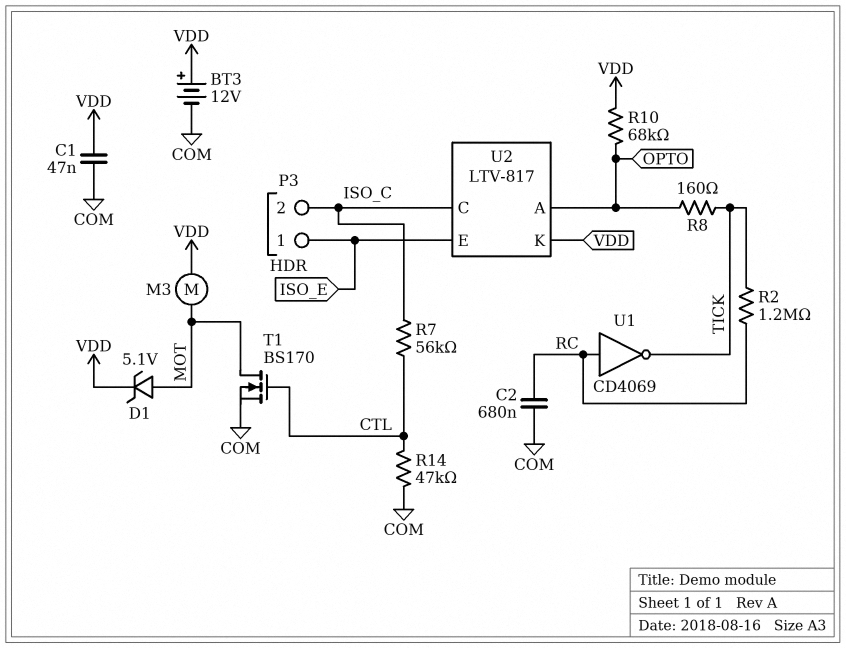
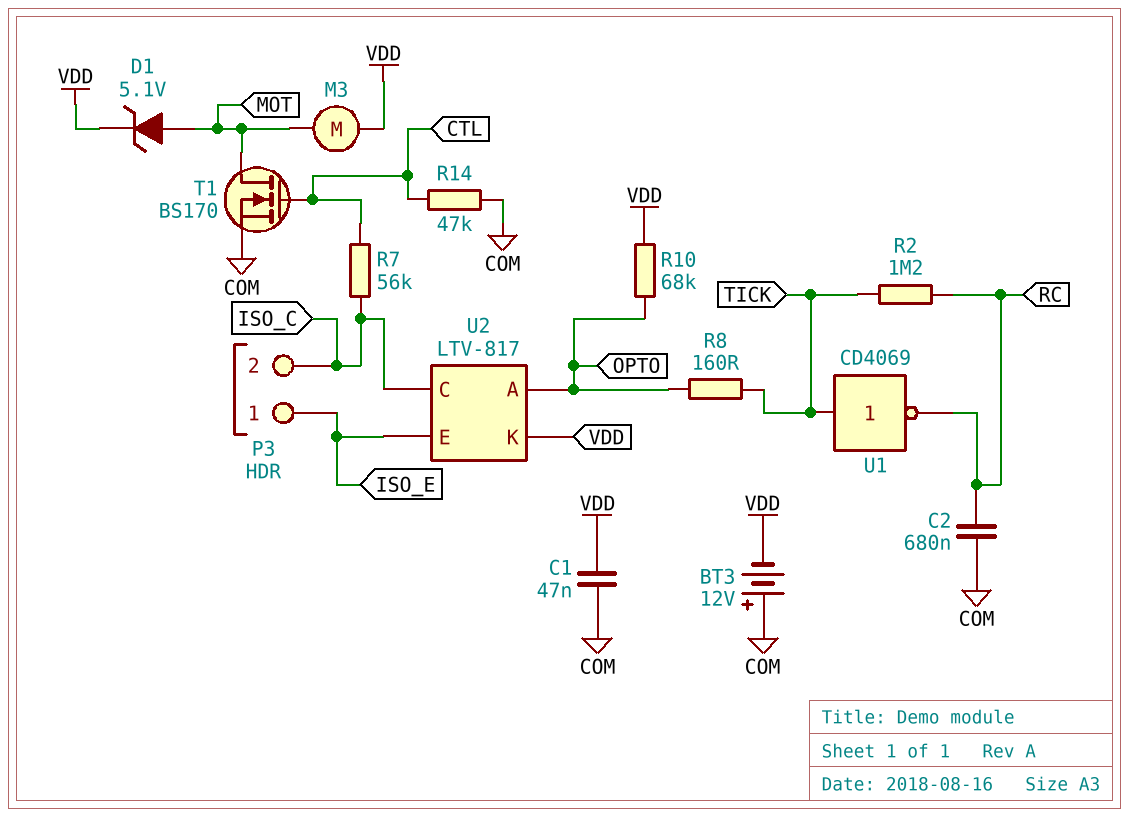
BT3: 12V (plus VDD, minus COM) -> 12V (plus COM, minus VDD)
U1: NOT CD4069 (in RC, out TICK) -> NOT CD4069 (in TICK, out RC)

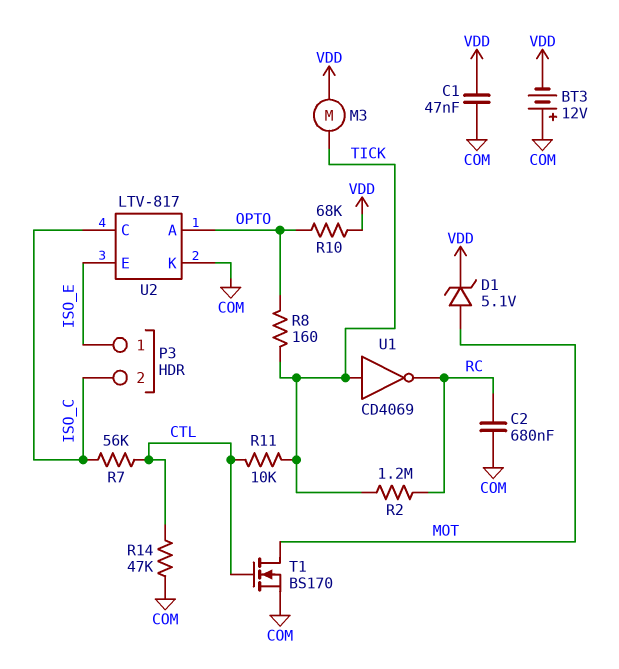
M3: motor (MOT, VDD) -> motor (TICK, VDD)
R11: none -> 10k (CTL, TICK)
U2 pin K: VDD -> COM

